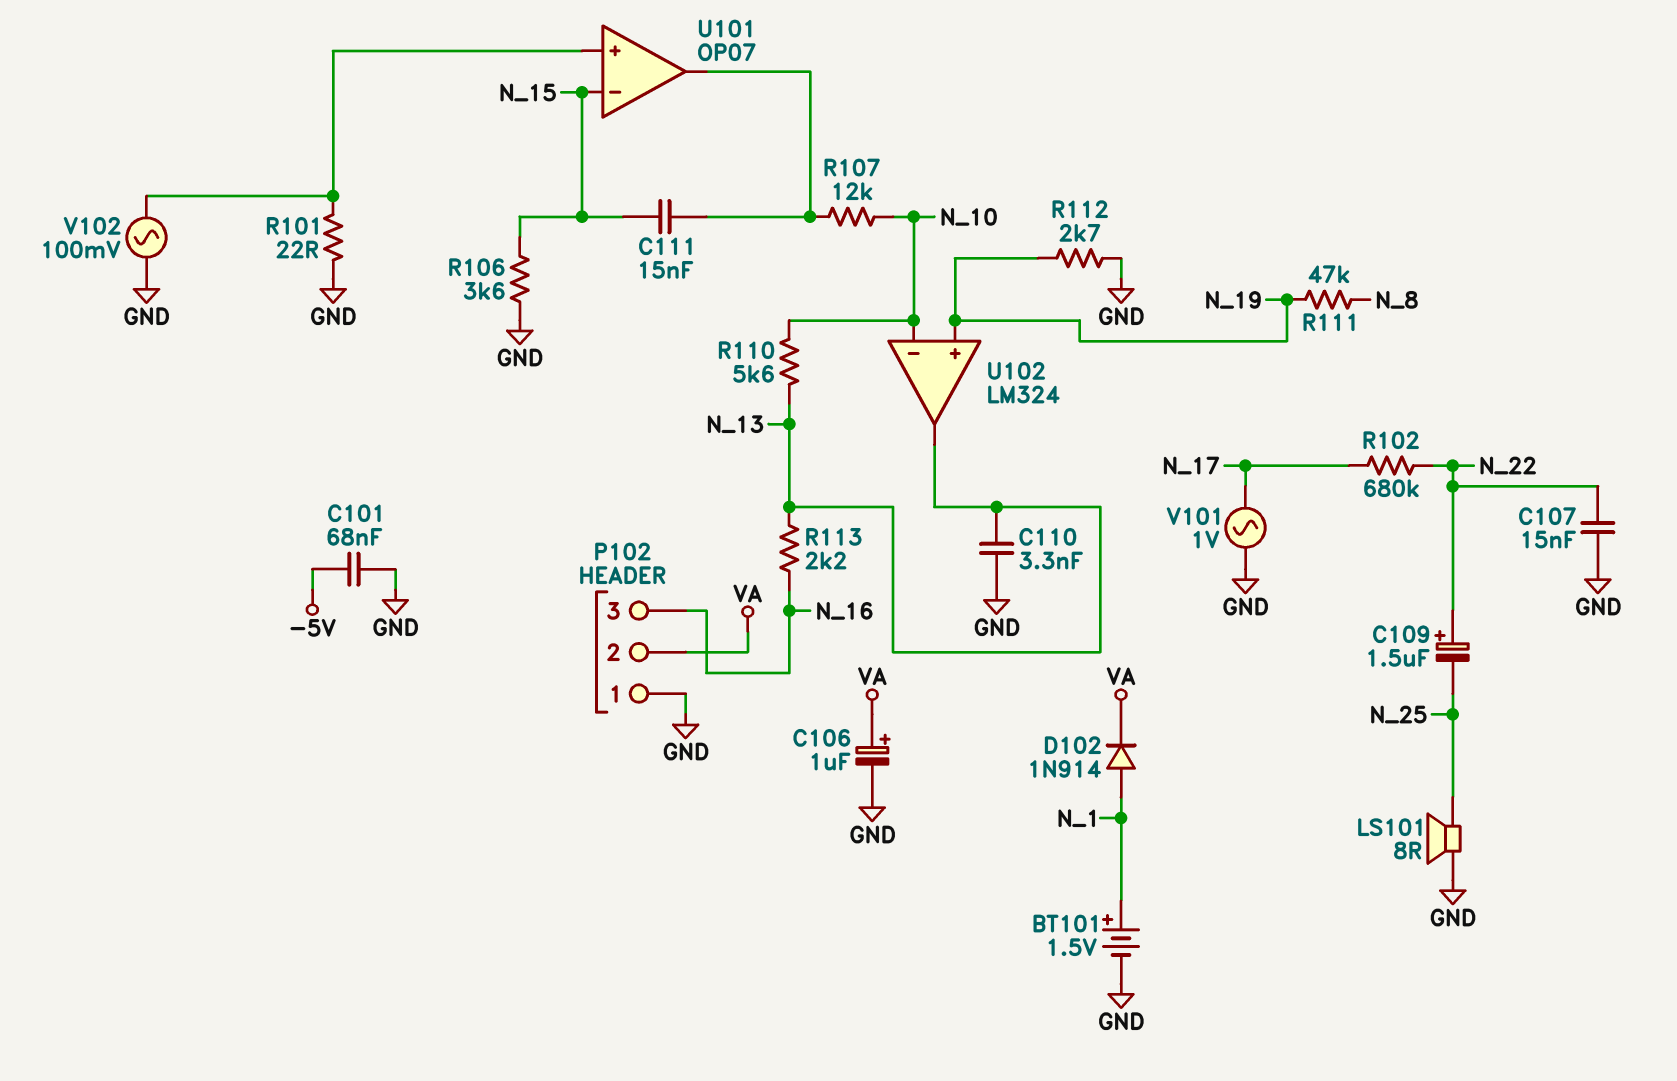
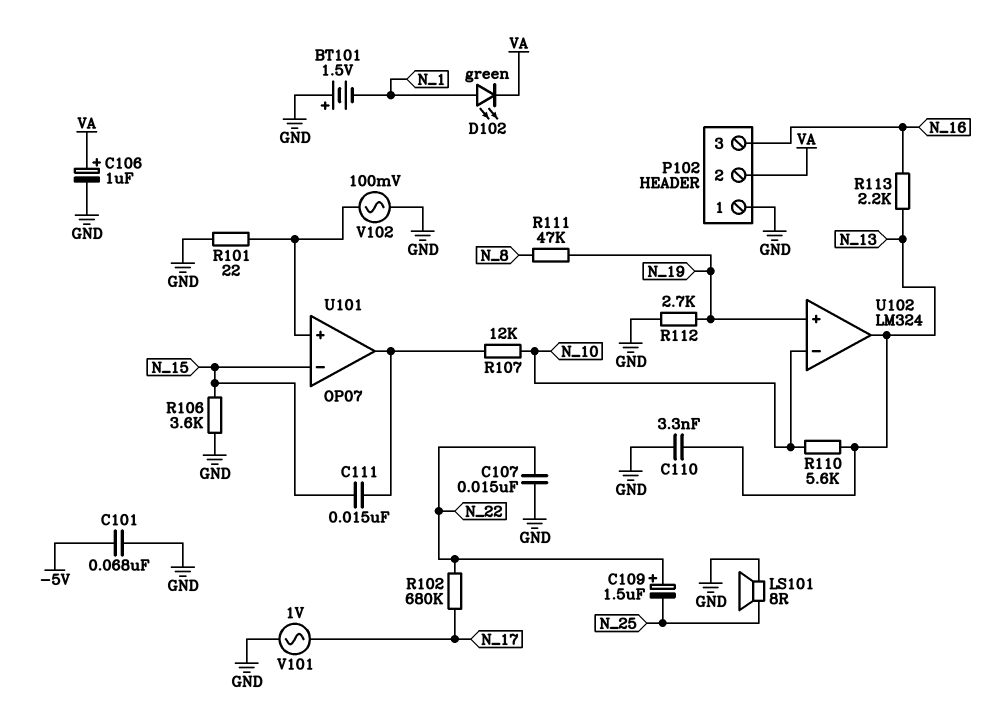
BT101: 1.5V (plus N_1, minus GND) -> 1.5V (plus GND, minus N_1)
D102: diode 1N914 (A N_1, K VA) -> LED green (A N_1, K VA)

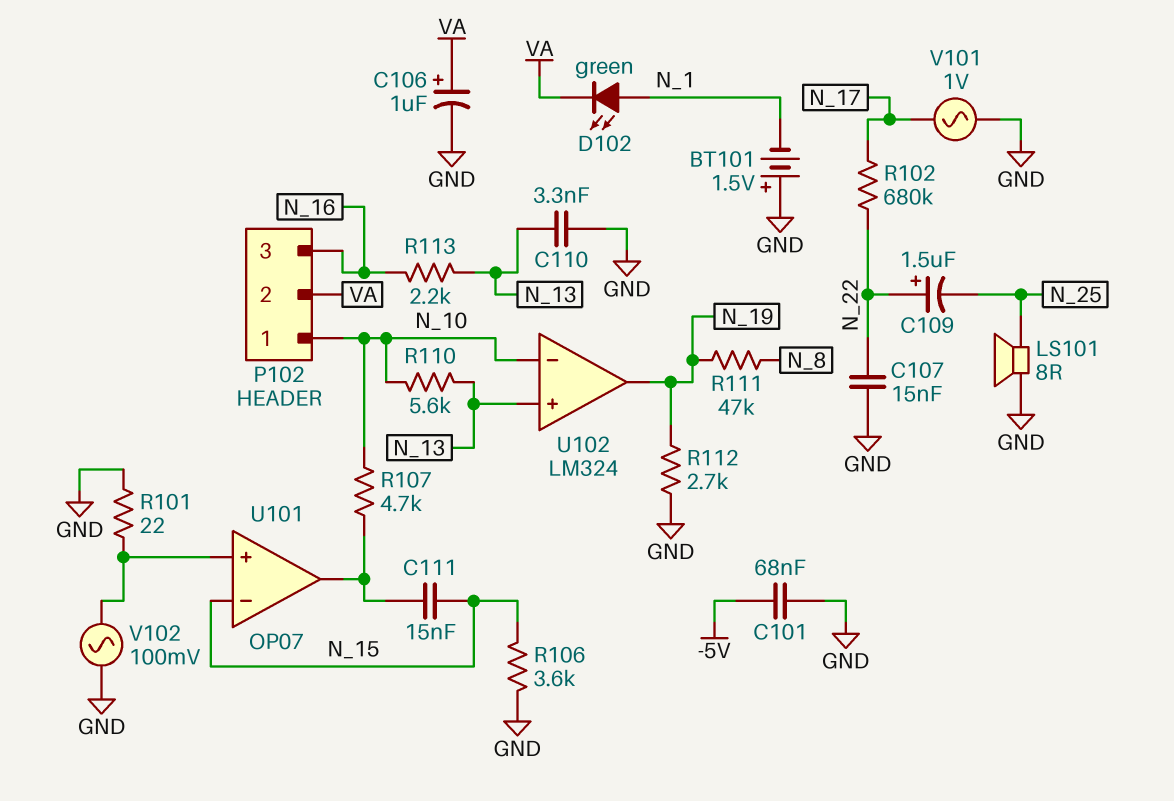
P102 pin 1: GND -> N_10
R107: 12k (N_10, U101/out) -> 4.7k (N_10, U101/out)
U102 pin in+: N_19 -> N_13
U102 pin out: N_13 -> N_19

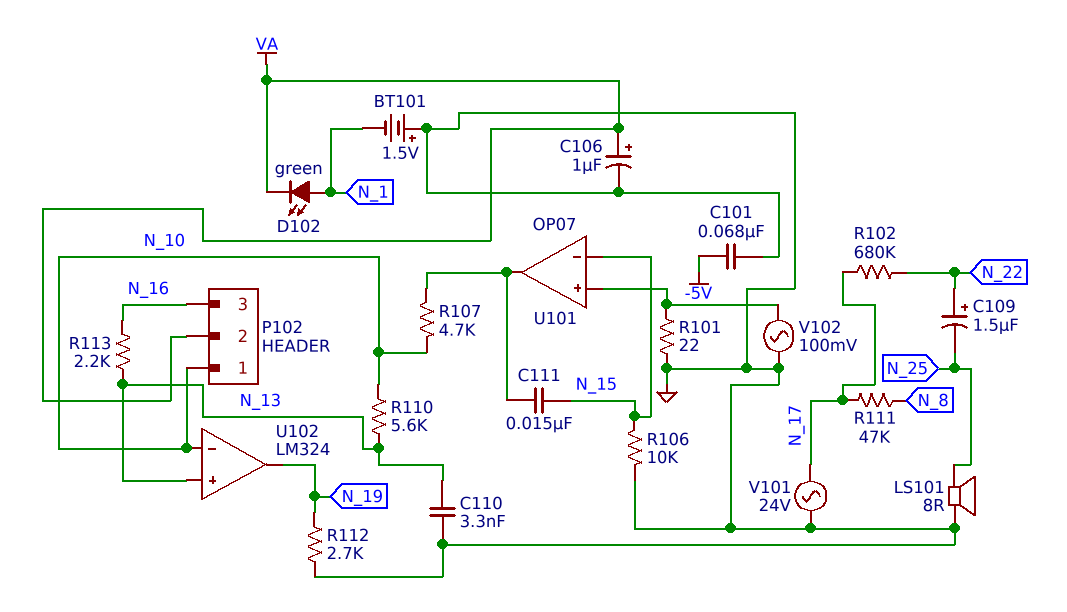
C107: 15nF (GND, N_22) -> none
R106: 3.6k (GND, N_15) -> 10k (GND, N_15)
R111: 47k (N_8, N_19) -> 47k (N_8, N_17)
V101: AC 1V (GND, N_17) -> AC 24V (GND, N_17)

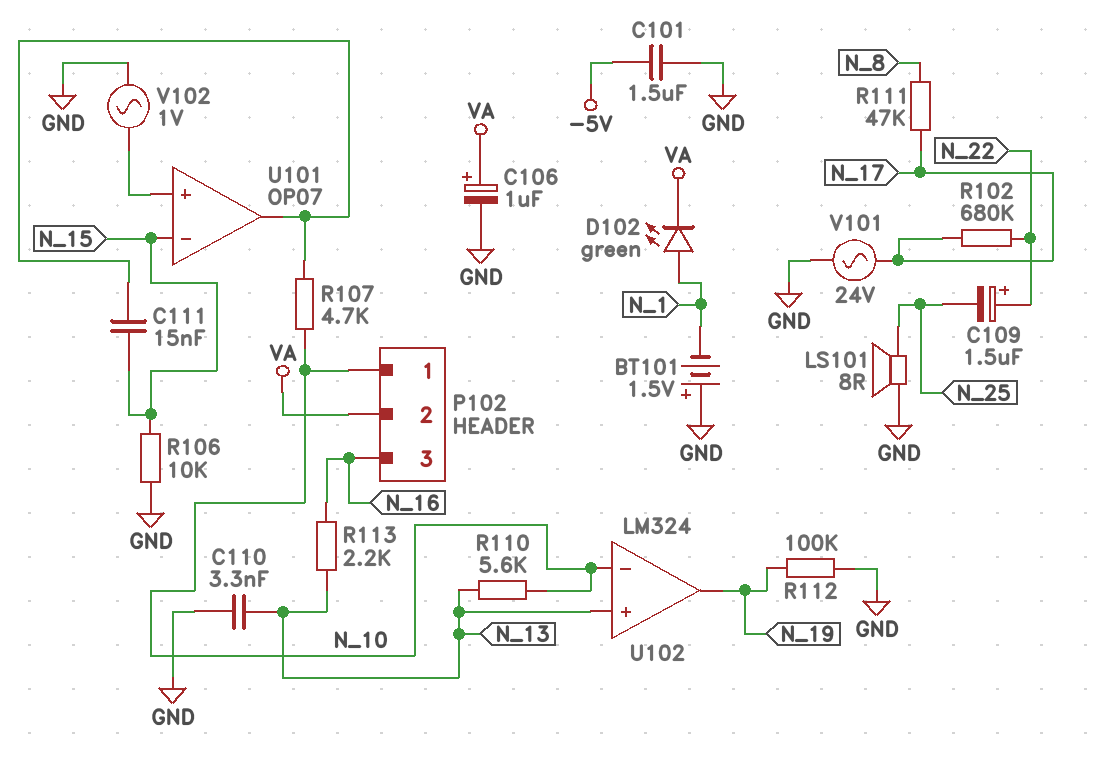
C101: 68nF (-5V, GND) -> 1.5uF (-5V, GND)
R101: 22 (GND, U101/in+) -> none
R112: 2.7k (GND, N_19) -> 100k (GND, N_19)
V102: AC 100mV (GND, U101/in+) -> AC 1V (GND, U101/in+)

